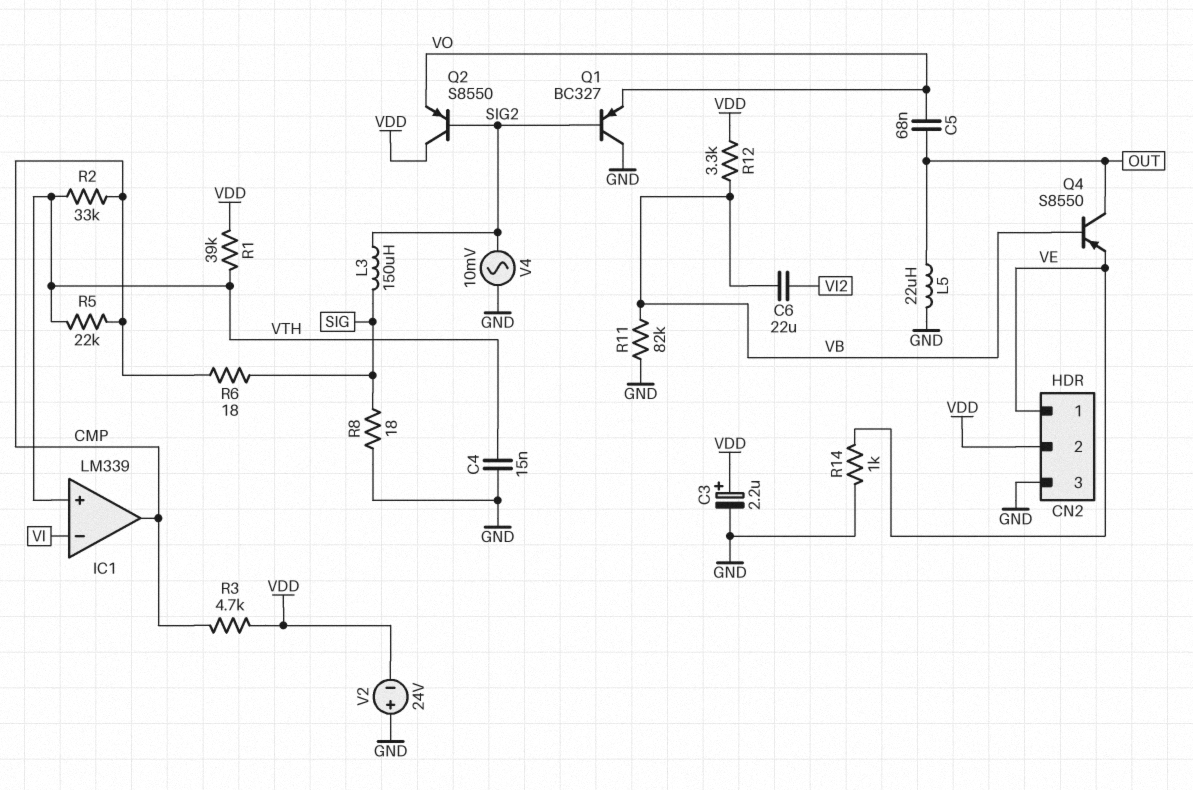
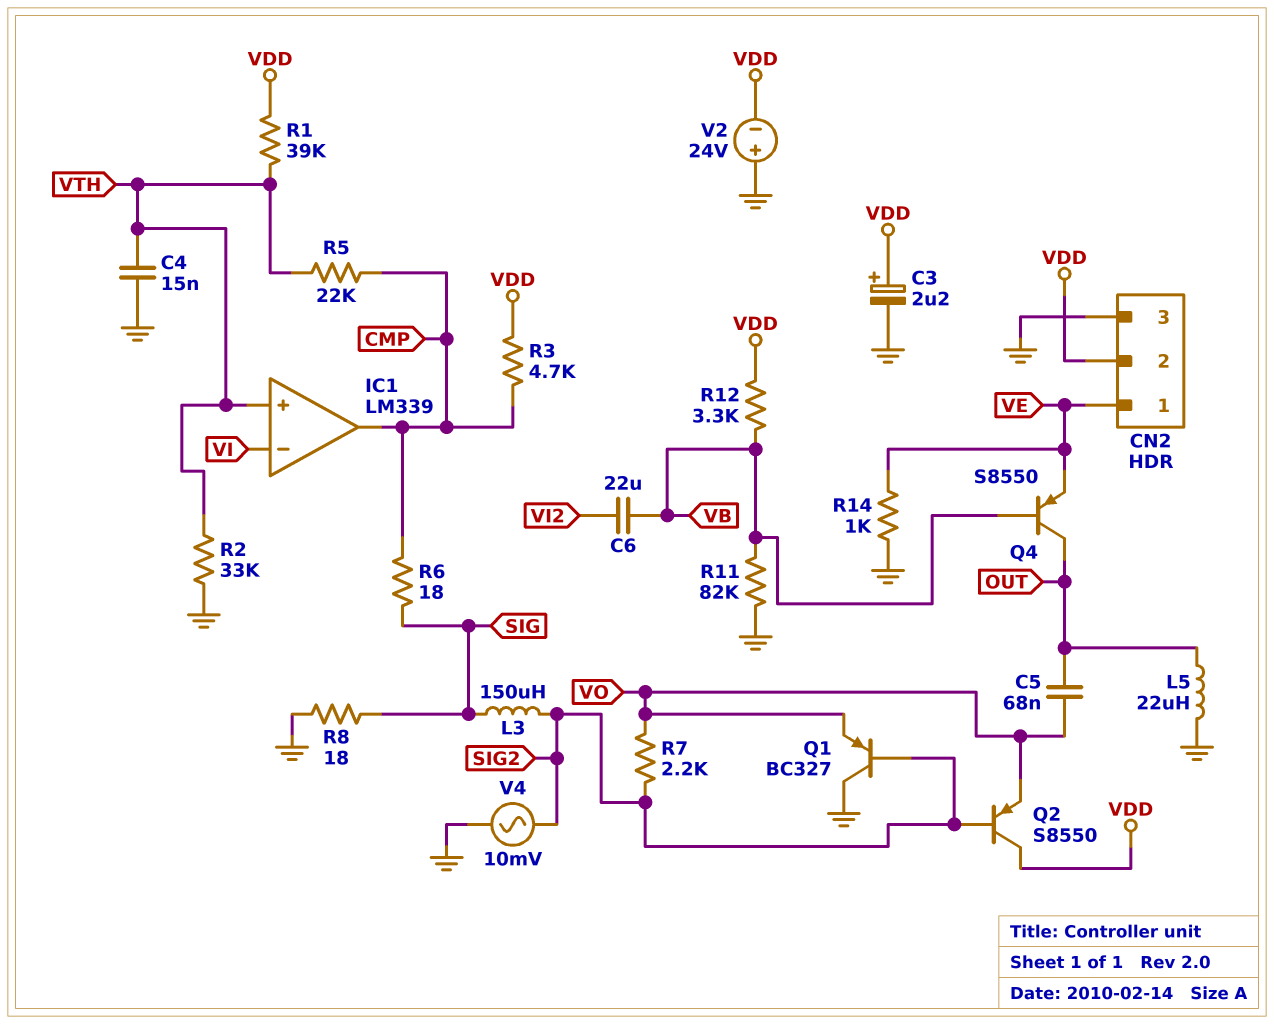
R2: 33k (CMP, VTH) -> 33k (GND, VTH)
R7: none -> 2.2k (SIG2, VO)

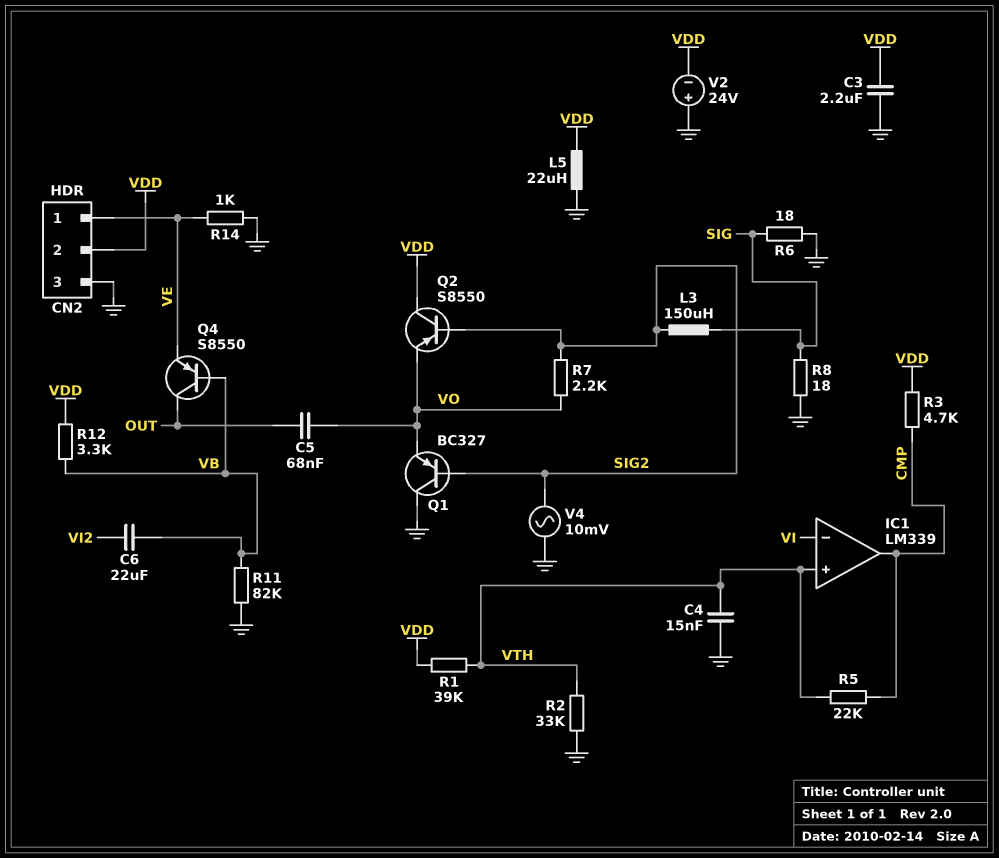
C3: 2.2uF (plus VDD, minus GND) -> 2.2uF (GND, VDD)
L5: 22uH (GND, OUT) -> 22uH (GND, VDD)
R6: 18 (CMP, SIG) -> 18 (GND, SIG)

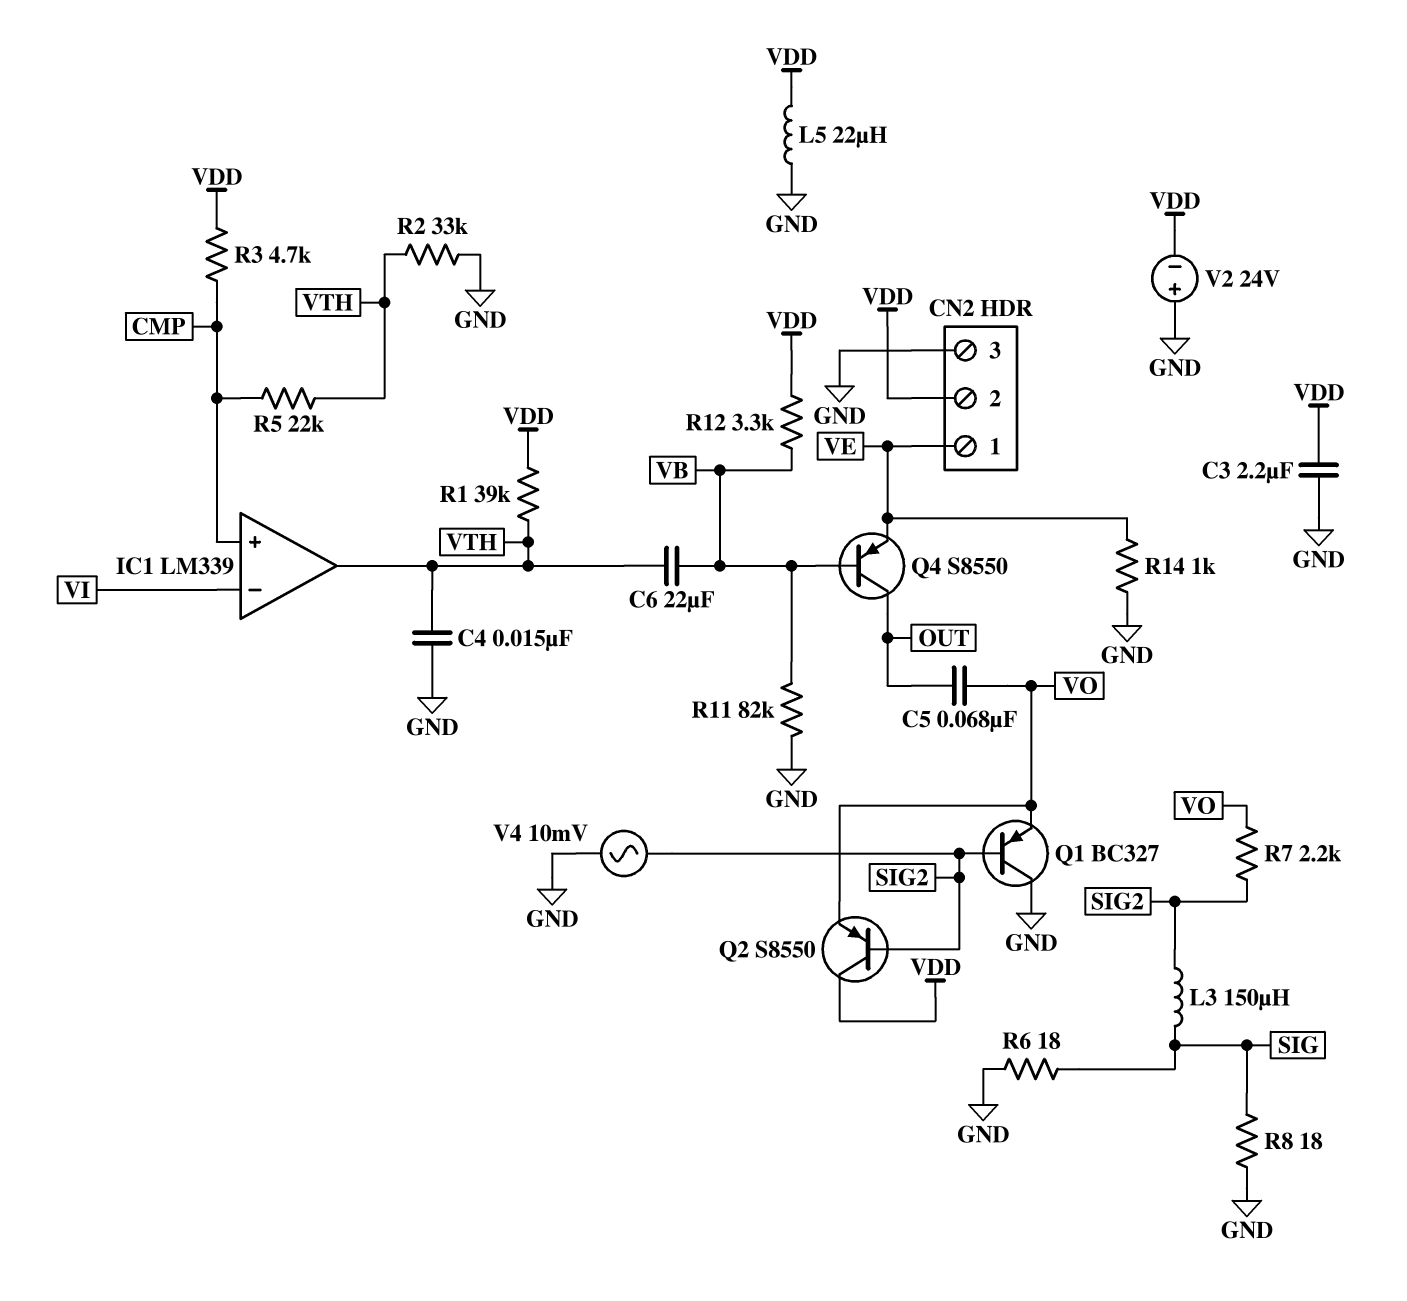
C6: 22uF (VB, VI2) -> 22uF (VB, VTH)
IC1 pin in+: VTH -> CMP
IC1 pin out: CMP -> VTH

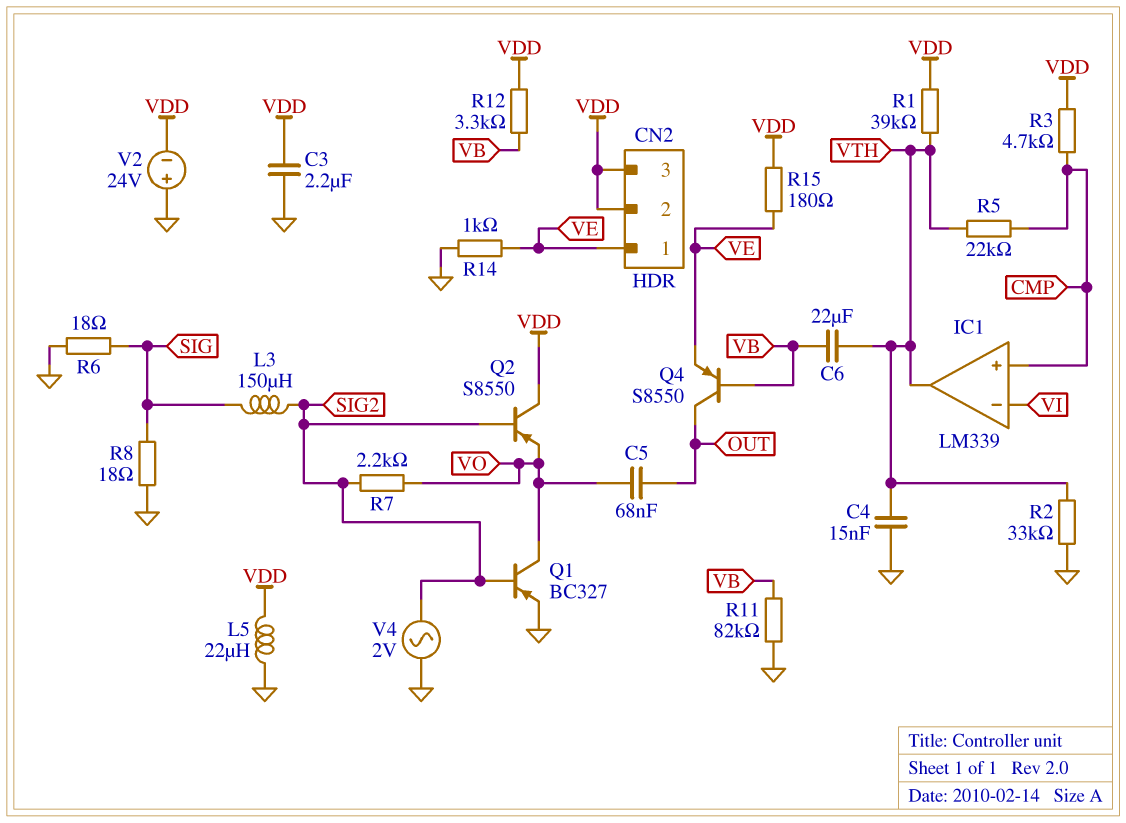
CN2 pin 3: GND -> VDD
Q1: PNP BC327 (B SIG2, C GND, E VO) -> PNP BC327 (B SIG2, C VO, E GND)
R15: none -> 180 (VDD, VE)
V4: AC 10mV (GND, SIG2) -> AC 2V (GND, SIG2)

